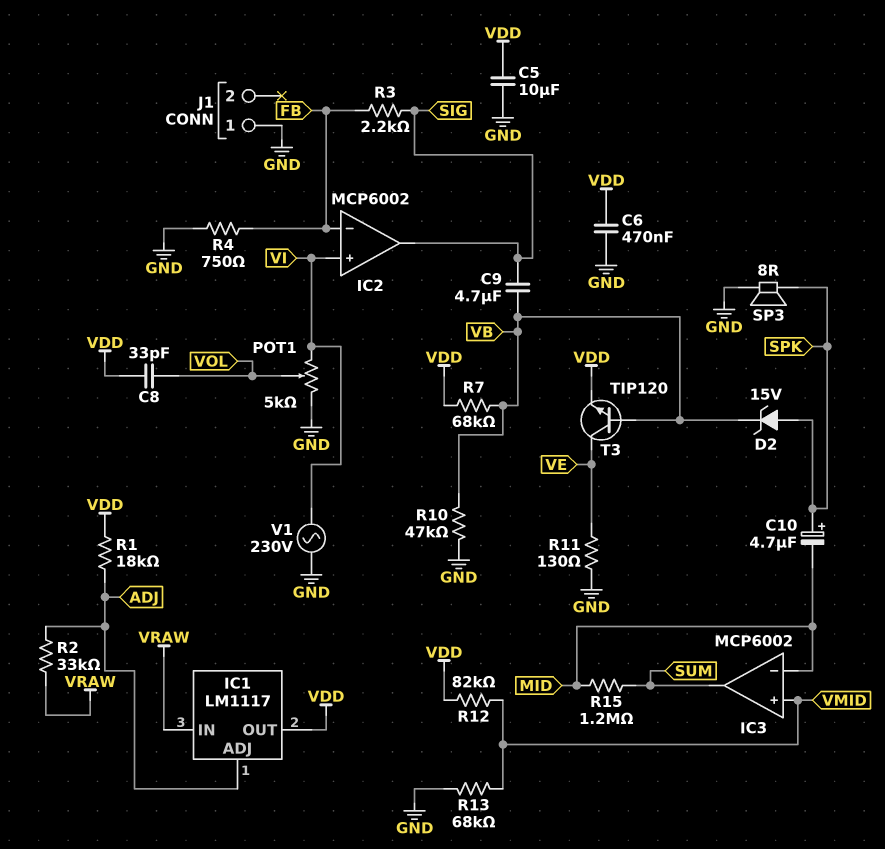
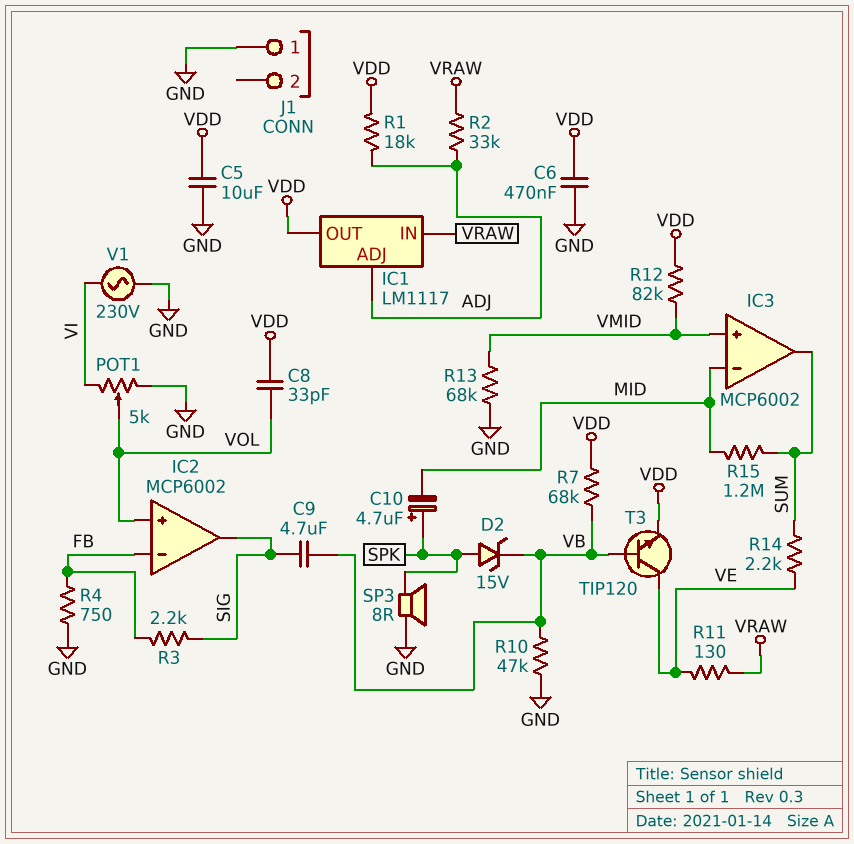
IC2 pin in+: VI -> VOL
R11: 130 (GND, VE) -> 130 (VE, VRAW)
R14: none -> 2.2k (SUM, VE)

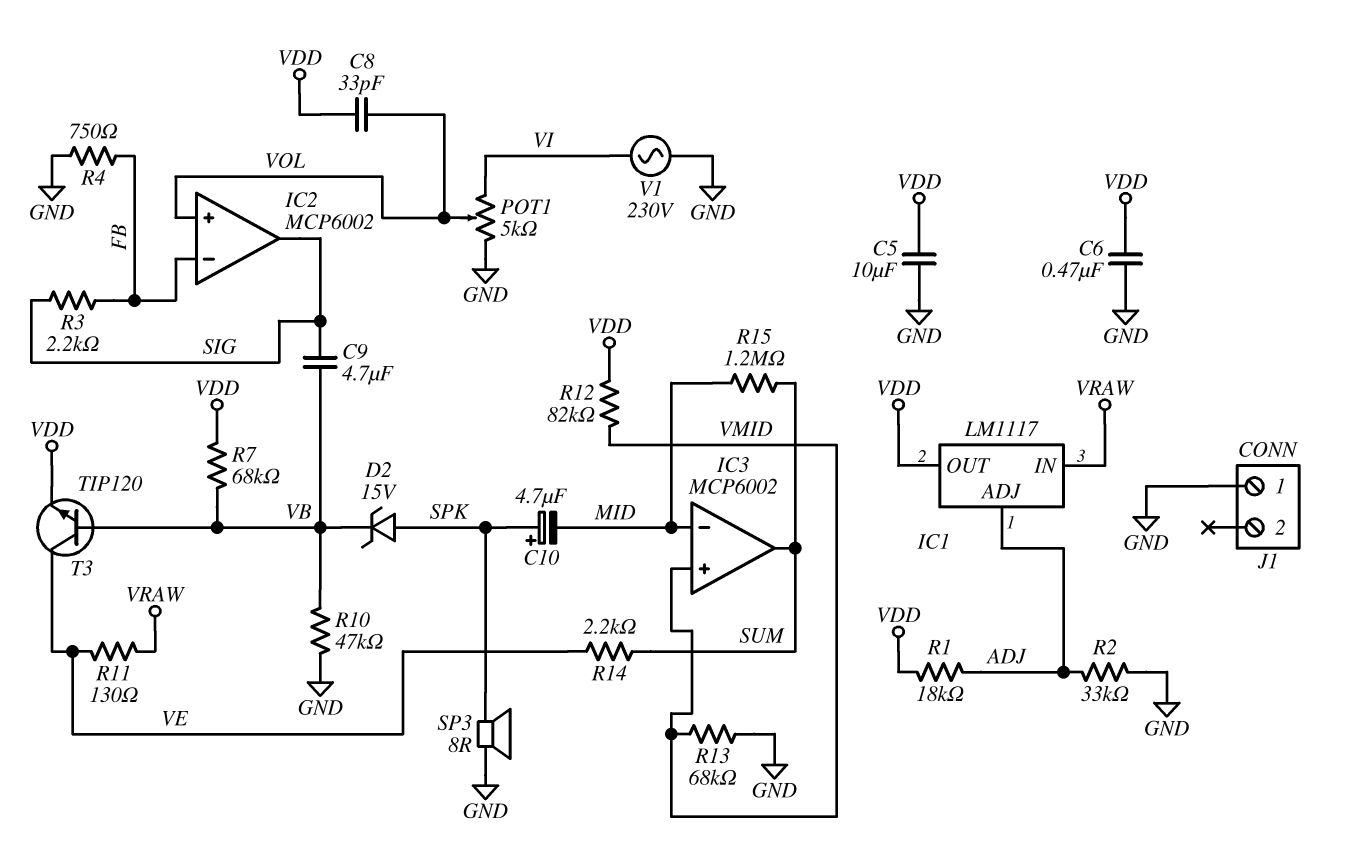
R2: 33k (ADJ, VRAW) -> 33k (ADJ, GND)

